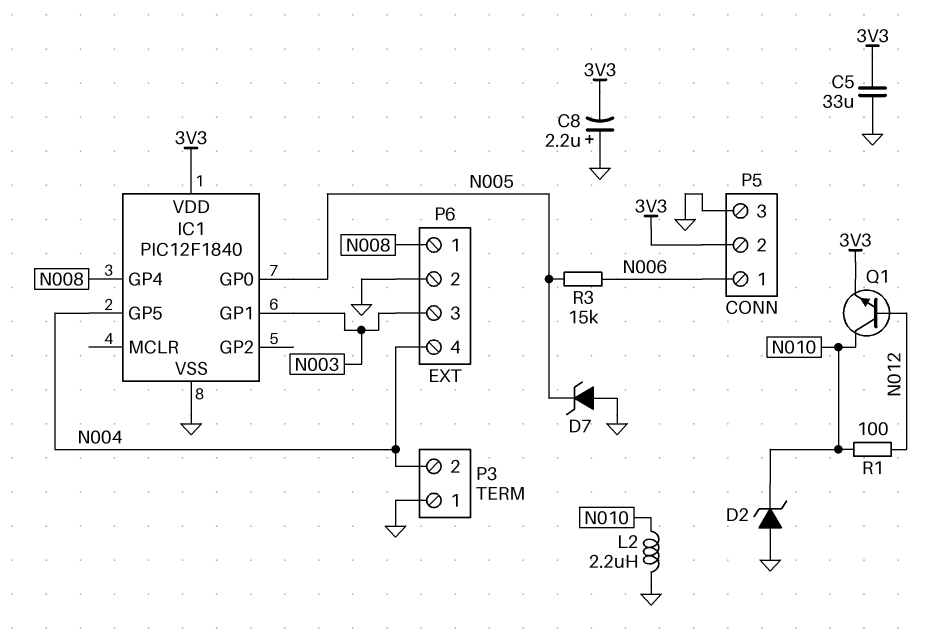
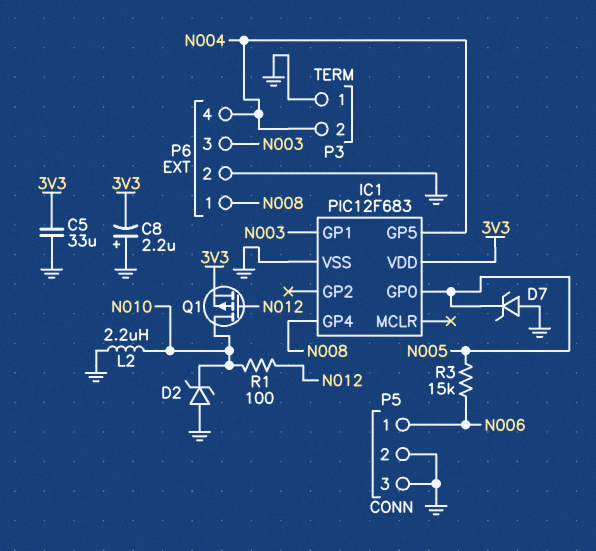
IC1: PIC12F1840 -> PIC12F683
P5 pin 2: 3V3 -> GND
Q1: NPN (B N012, C N010, E 3V3) -> PMOS (G N012, D N010, S 3V3)

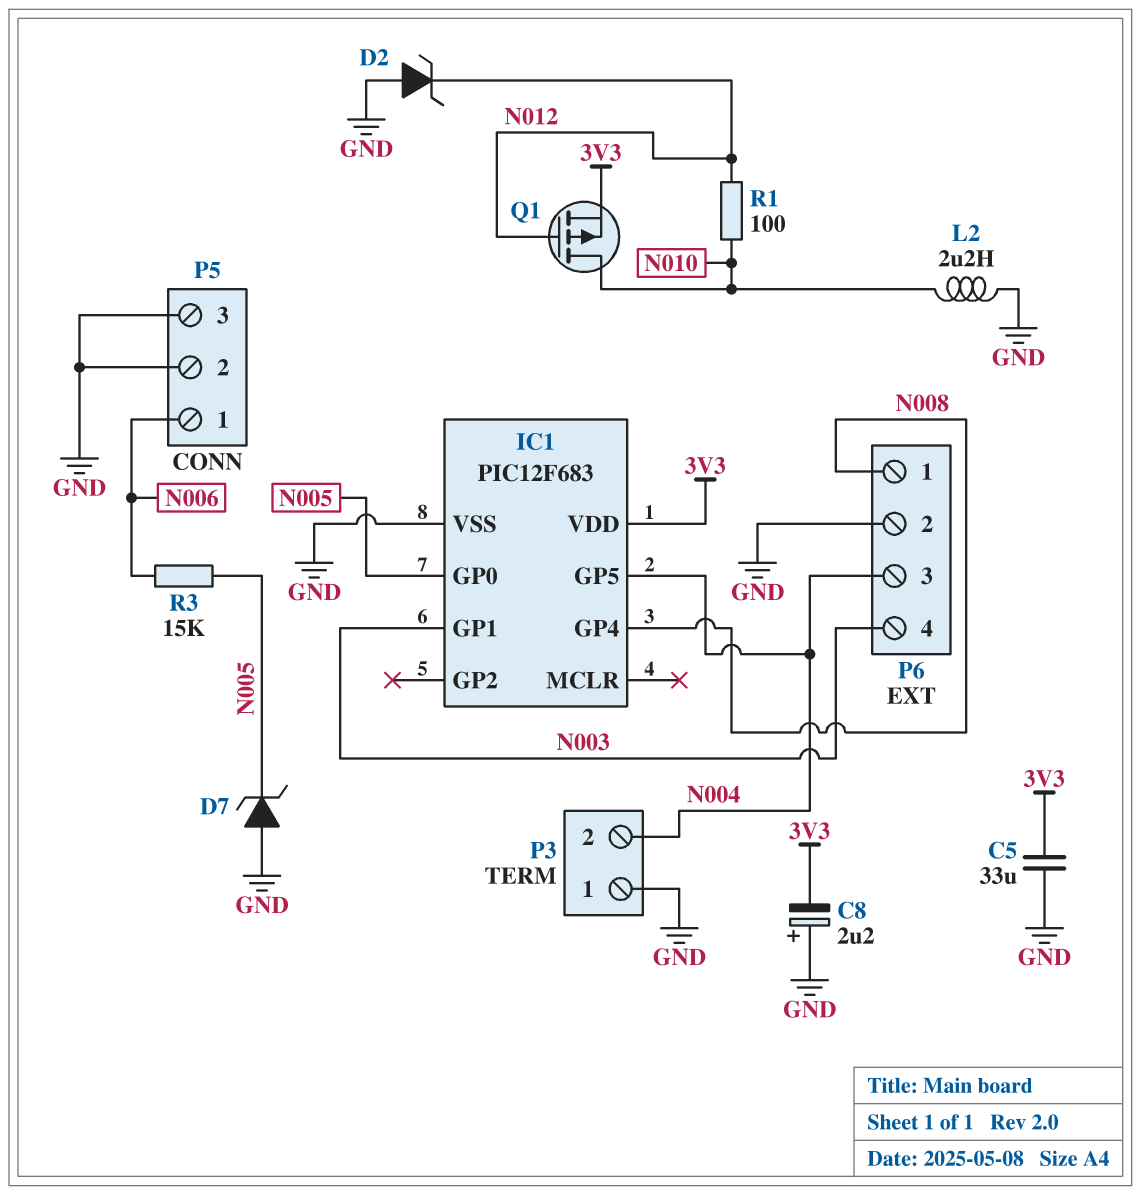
D2: zener (A GND, K N010) -> zener (A GND, K N012)
P6 pin 3: N003 -> N004
P6 pin 4: N004 -> N003

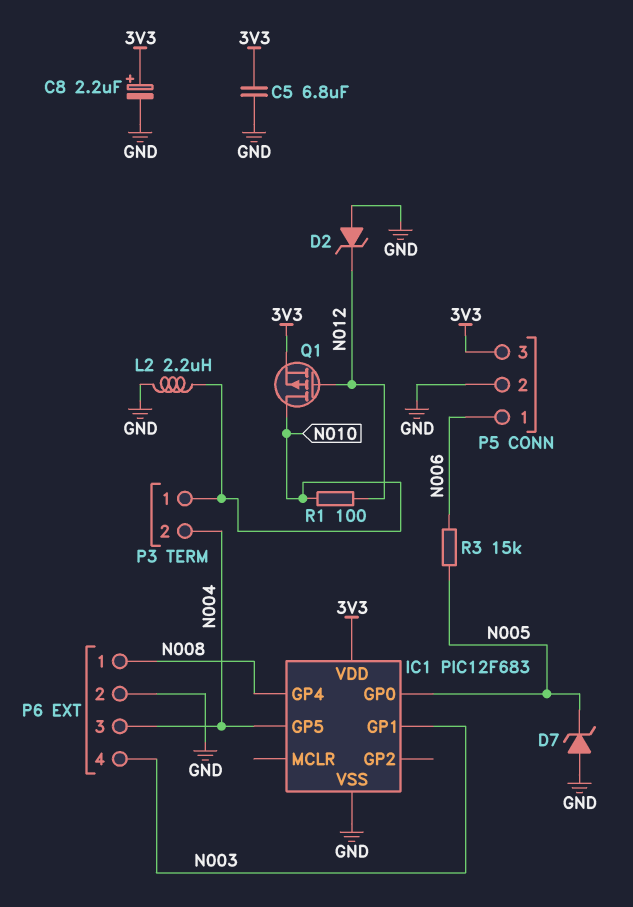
C5: 33uF (3V3, GND) -> 6.8uF (3V3, GND)
C8: 2.2uF (plus GND, minus 3V3) -> 2.2uF (plus 3V3, minus GND)
P3 pin 1: GND -> N010
P5 pin 3: GND -> 3V3

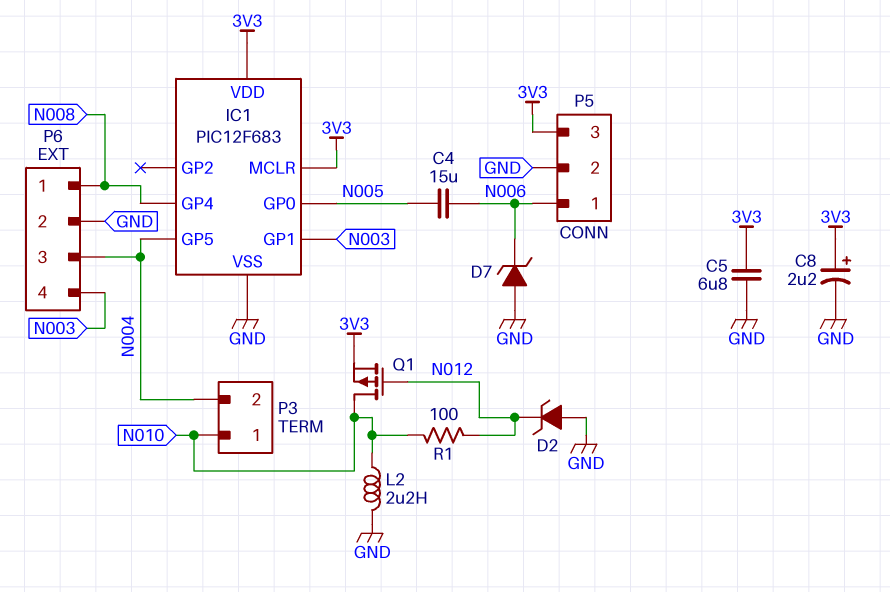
C4: none -> 15uF (N005, N006)
D7: zener (A GND, K N005) -> zener (A GND, K N006)
IC1 pin MCLR: none -> 3V3
R3: 15k (N005, N006) -> none

